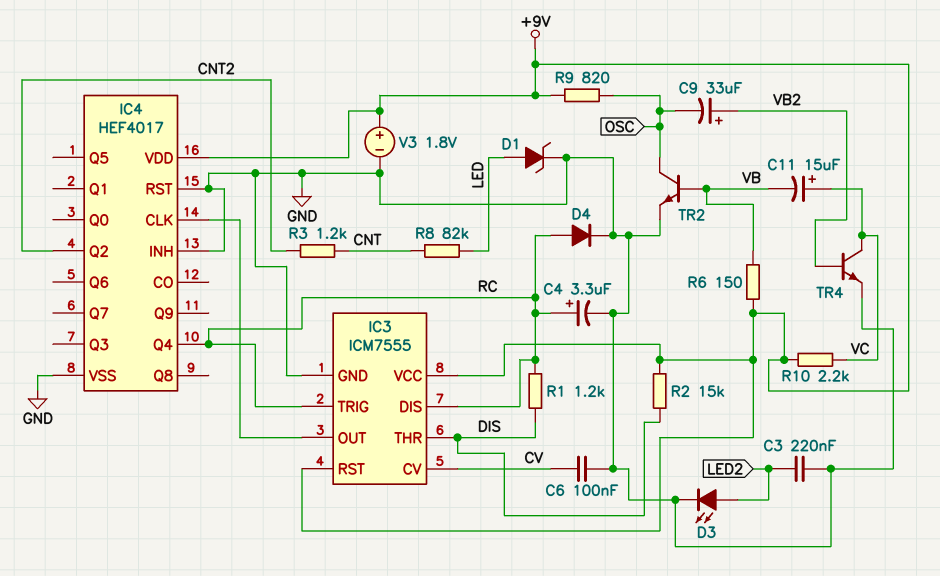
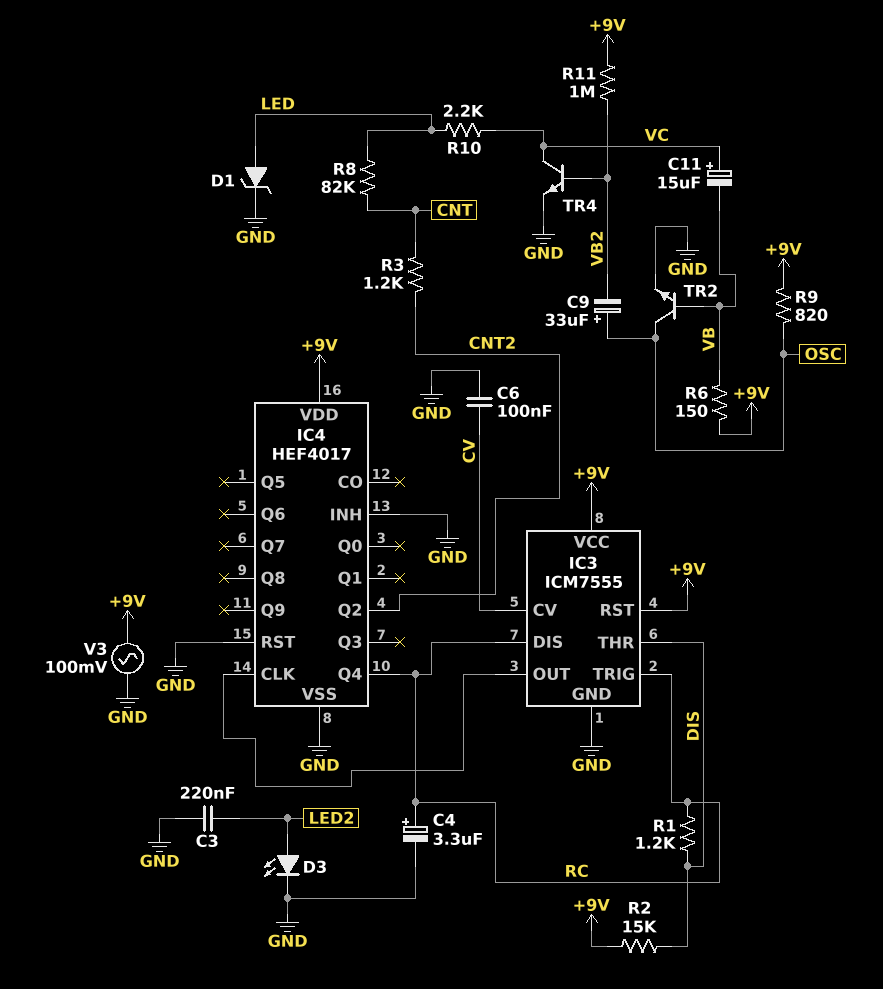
C9: 33uF (plus VB2, minus OSC) -> 33uF (plus OSC, minus VB2)
D4: diode (A RC, K GND) -> none
R10: 2.2k (+9V, VC) -> 2.2k (LED, VC)
R11: none -> 1M (+9V, VB2)
V3: 1.8V (plus +9V, minus GND) -> AC 100mV (+9V, GND)

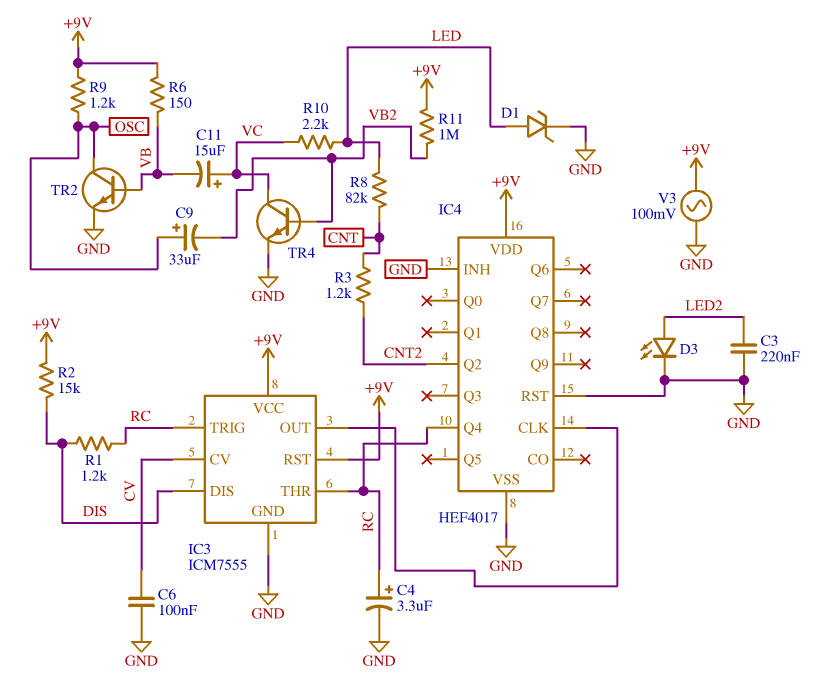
IC3 pin DIS: RC -> DIS
IC3 pin THR: DIS -> RC
R9: 820 (+9V, OSC) -> 1.2k (+9V, OSC)

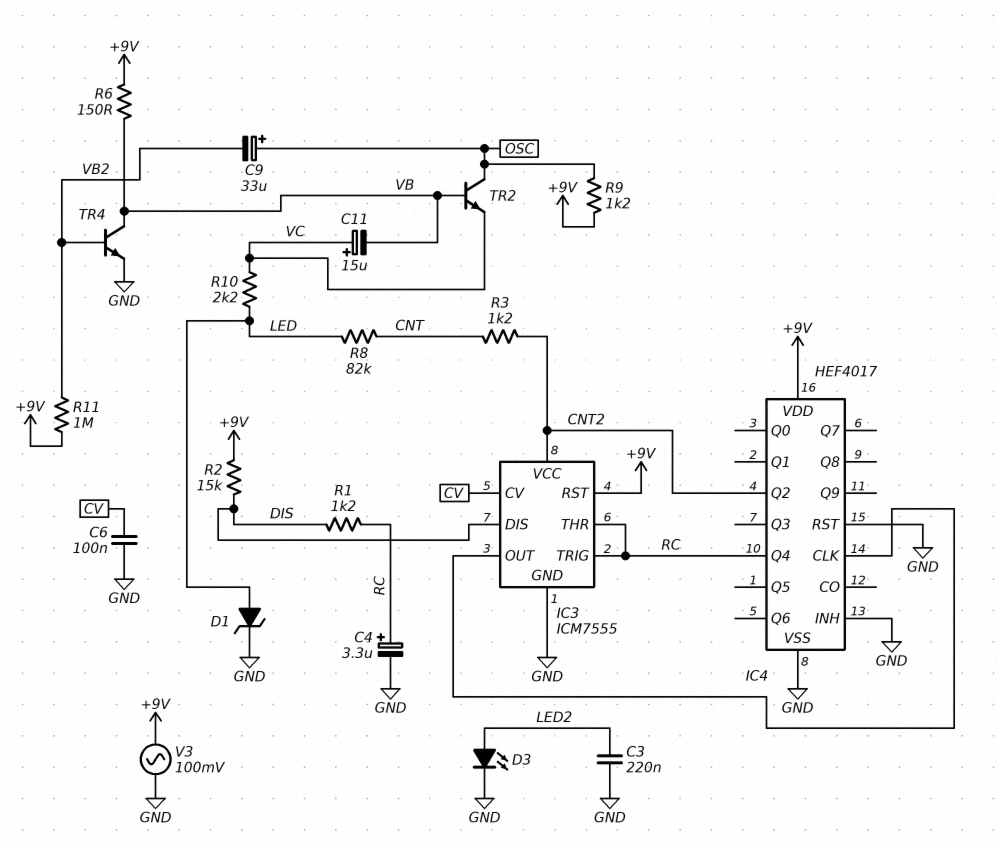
IC3 pin VCC: +9V -> CNT2
TR2: NPN (B VB, C OSC, E GND) -> NPN (B VB, C OSC, E VC)
TR4: NPN (B VB2, C VC, E GND) -> NPN (B VB2, C VB, E GND)

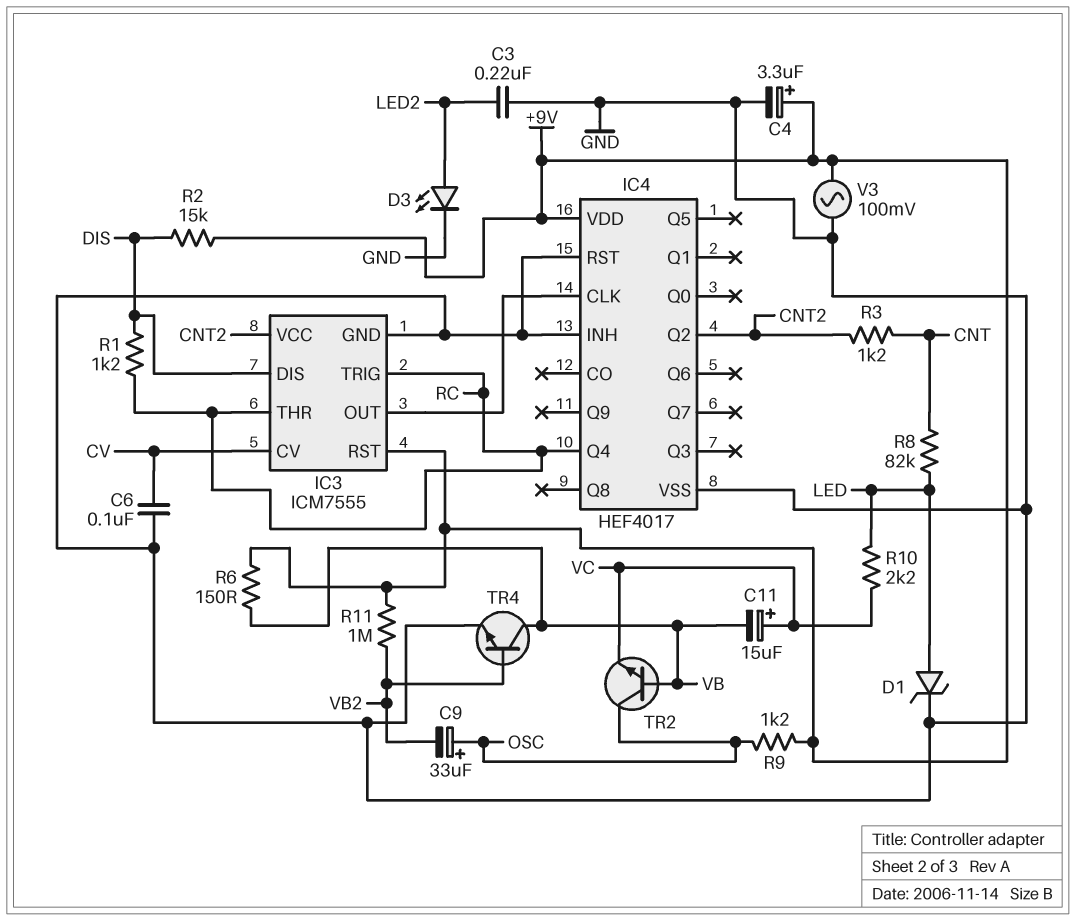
C4: 3.3uF (plus RC, minus GND) -> 3.3uF (plus +9V, minus GND)

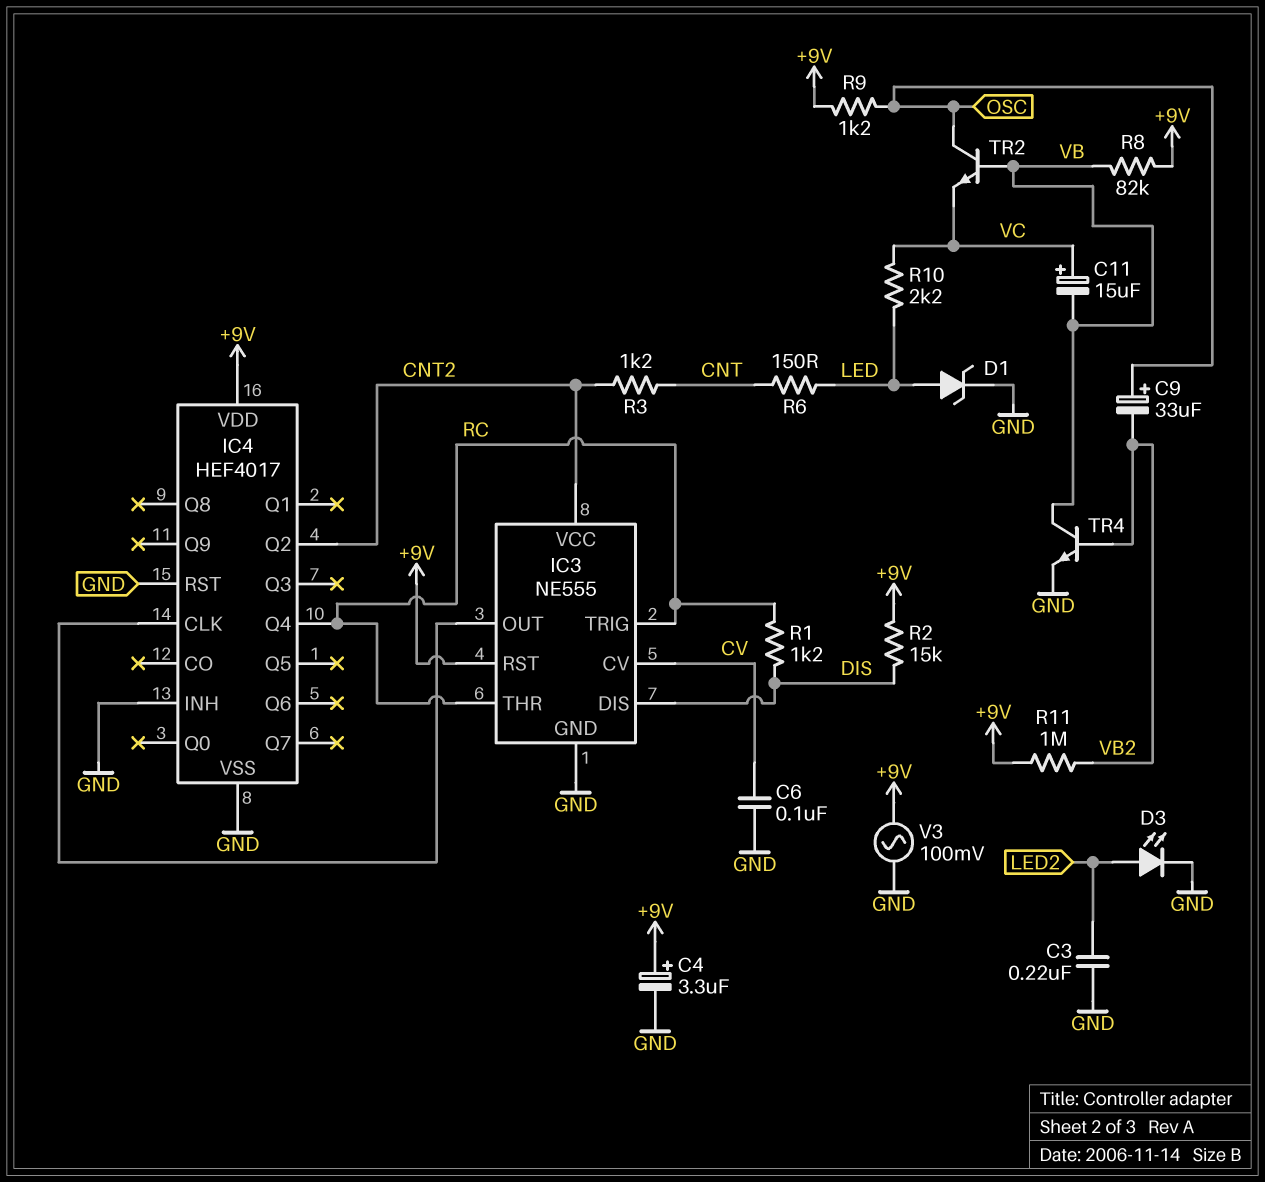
IC3: ICM7555 -> NE555
R6: 150 (+9V, VB) -> 150 (CNT, LED)
R8: 82k (CNT, LED) -> 82k (+9V, VB)

